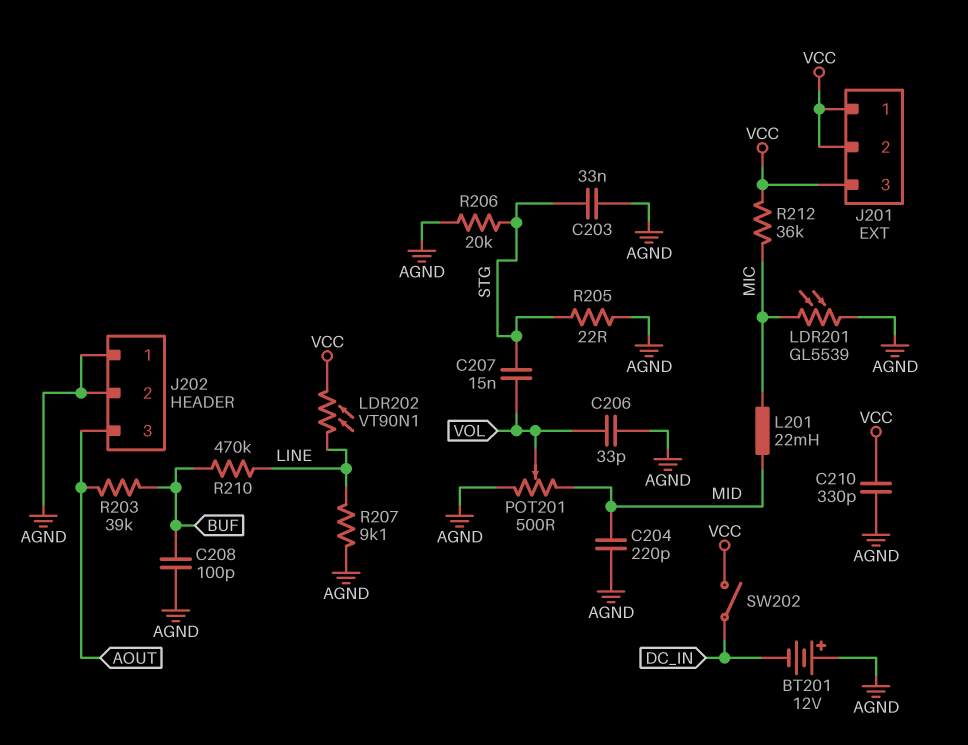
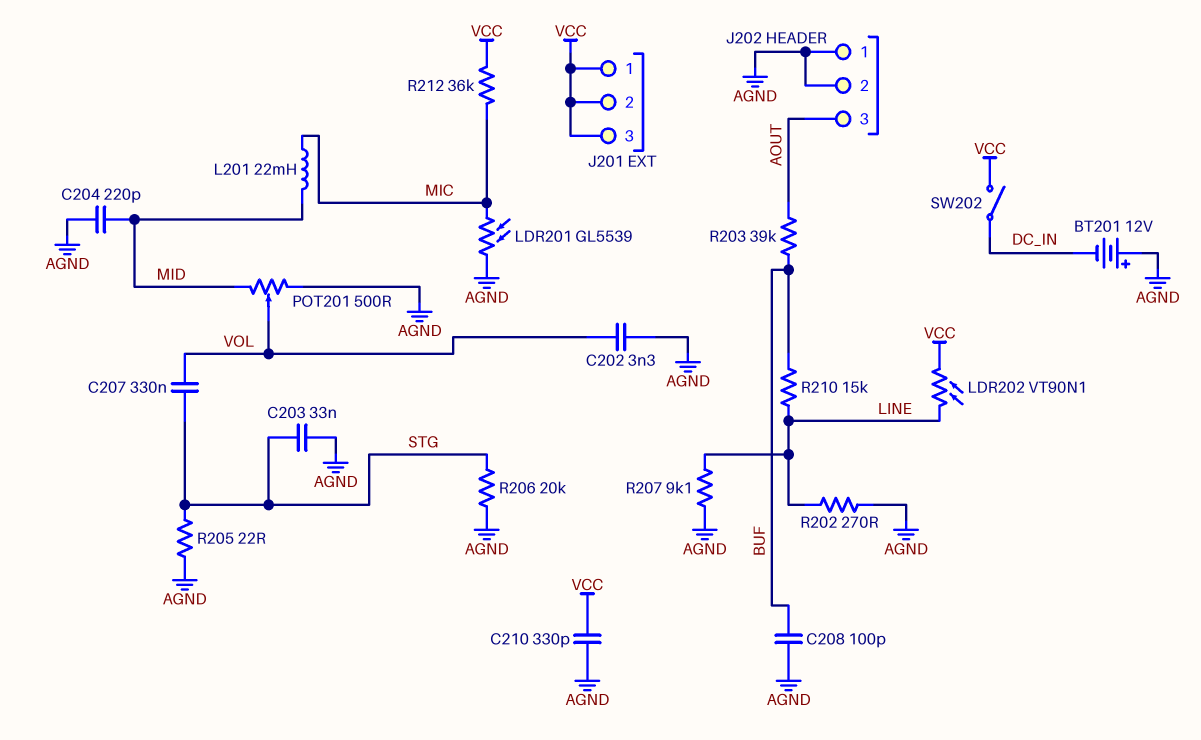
C202: none -> 3.3nF (AGND, VOL)
C206: 33pF (AGND, VOL) -> none
C207: 15nF (STG, VOL) -> 330nF (STG, VOL)
R202: none -> 270 (AGND, LINE)
R210: 470k (BUF, LINE) -> 15k (BUF, LINE)

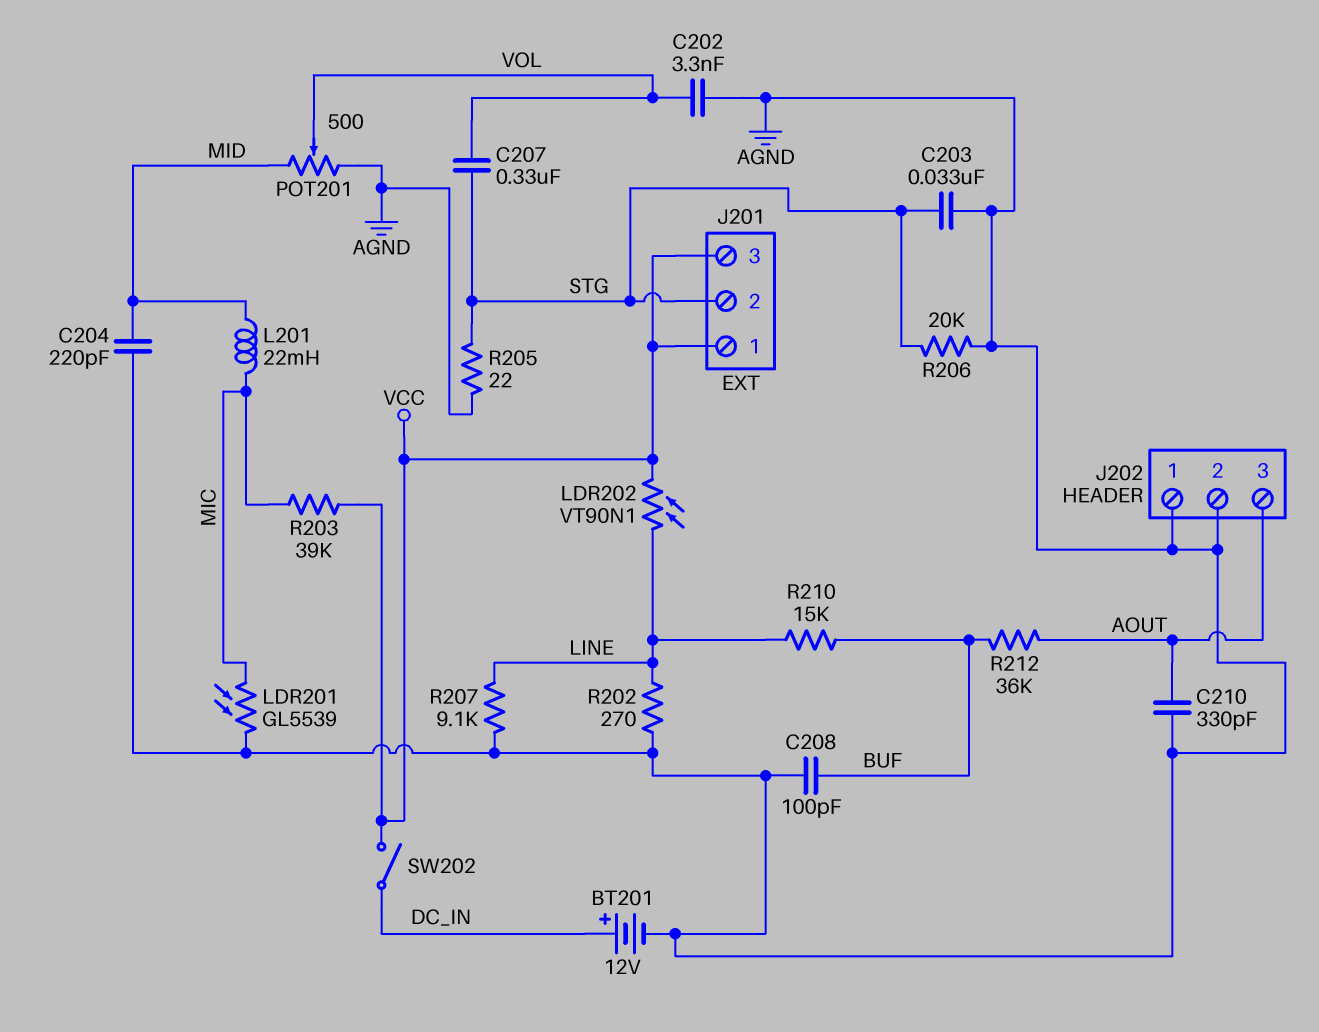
BT201: 12V (plus AGND, minus DC_IN) -> 12V (plus DC_IN, minus AGND)
C210: 330pF (AGND, VCC) -> 330pF (AGND, AOUT)
J201 pin 2: VCC -> STG
R203: 39k (AOUT, BUF) -> 39k (MIC, VCC)
R212: 36k (MIC, VCC) -> 36k (AOUT, BUF)

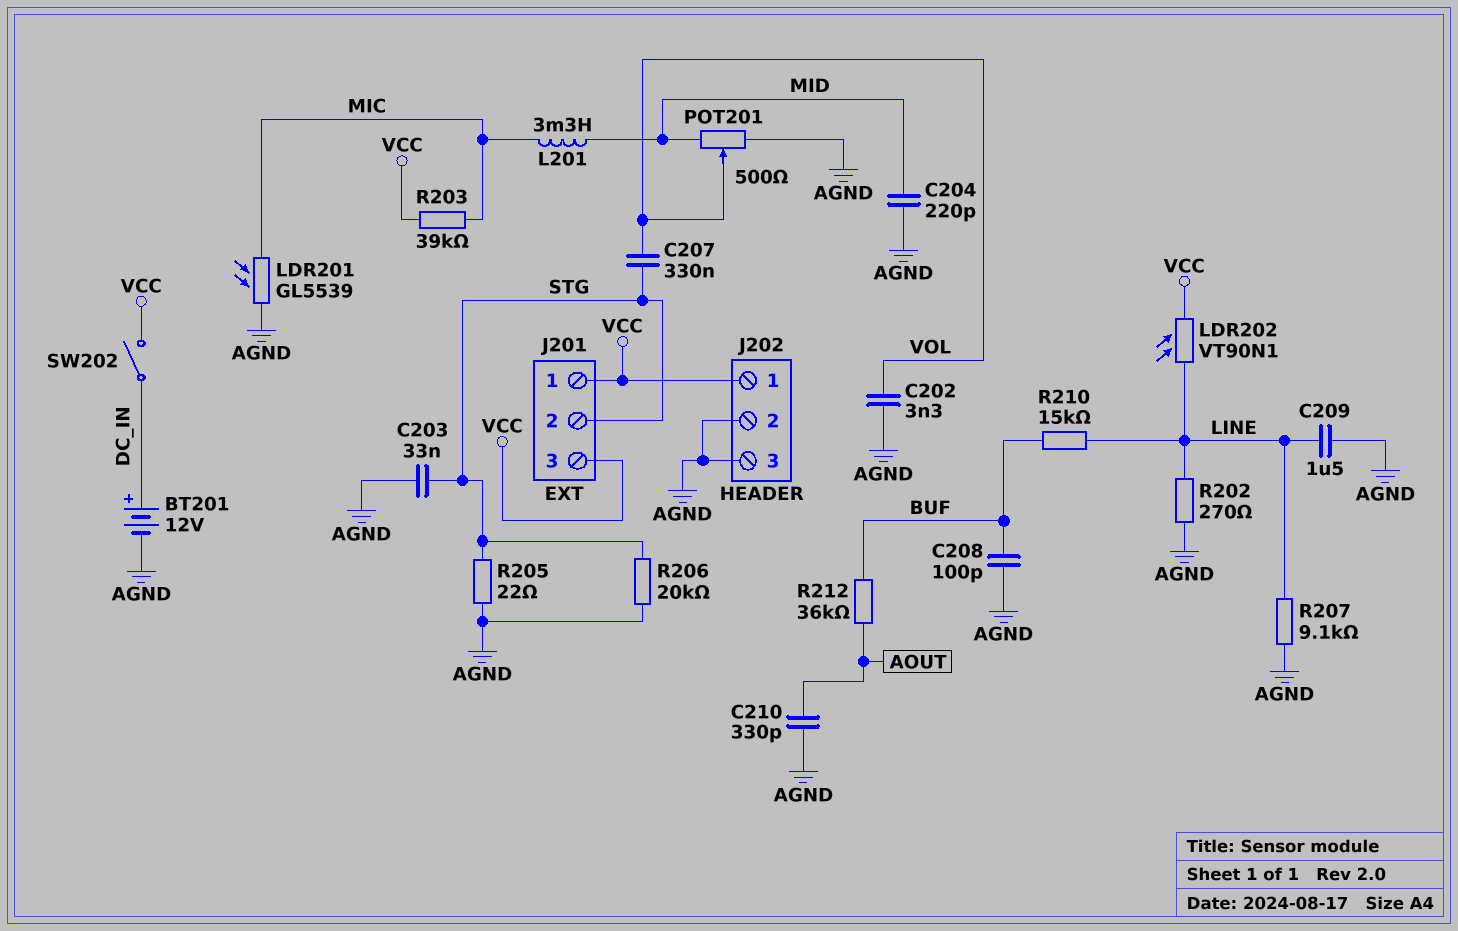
C209: none -> 1.5uF (AGND, LINE)
J202 pin 1: AGND -> VCC
J202 pin 3: AOUT -> AGND
L201: 22mH (MIC, MID) -> 3.3mH (MIC, MID)

